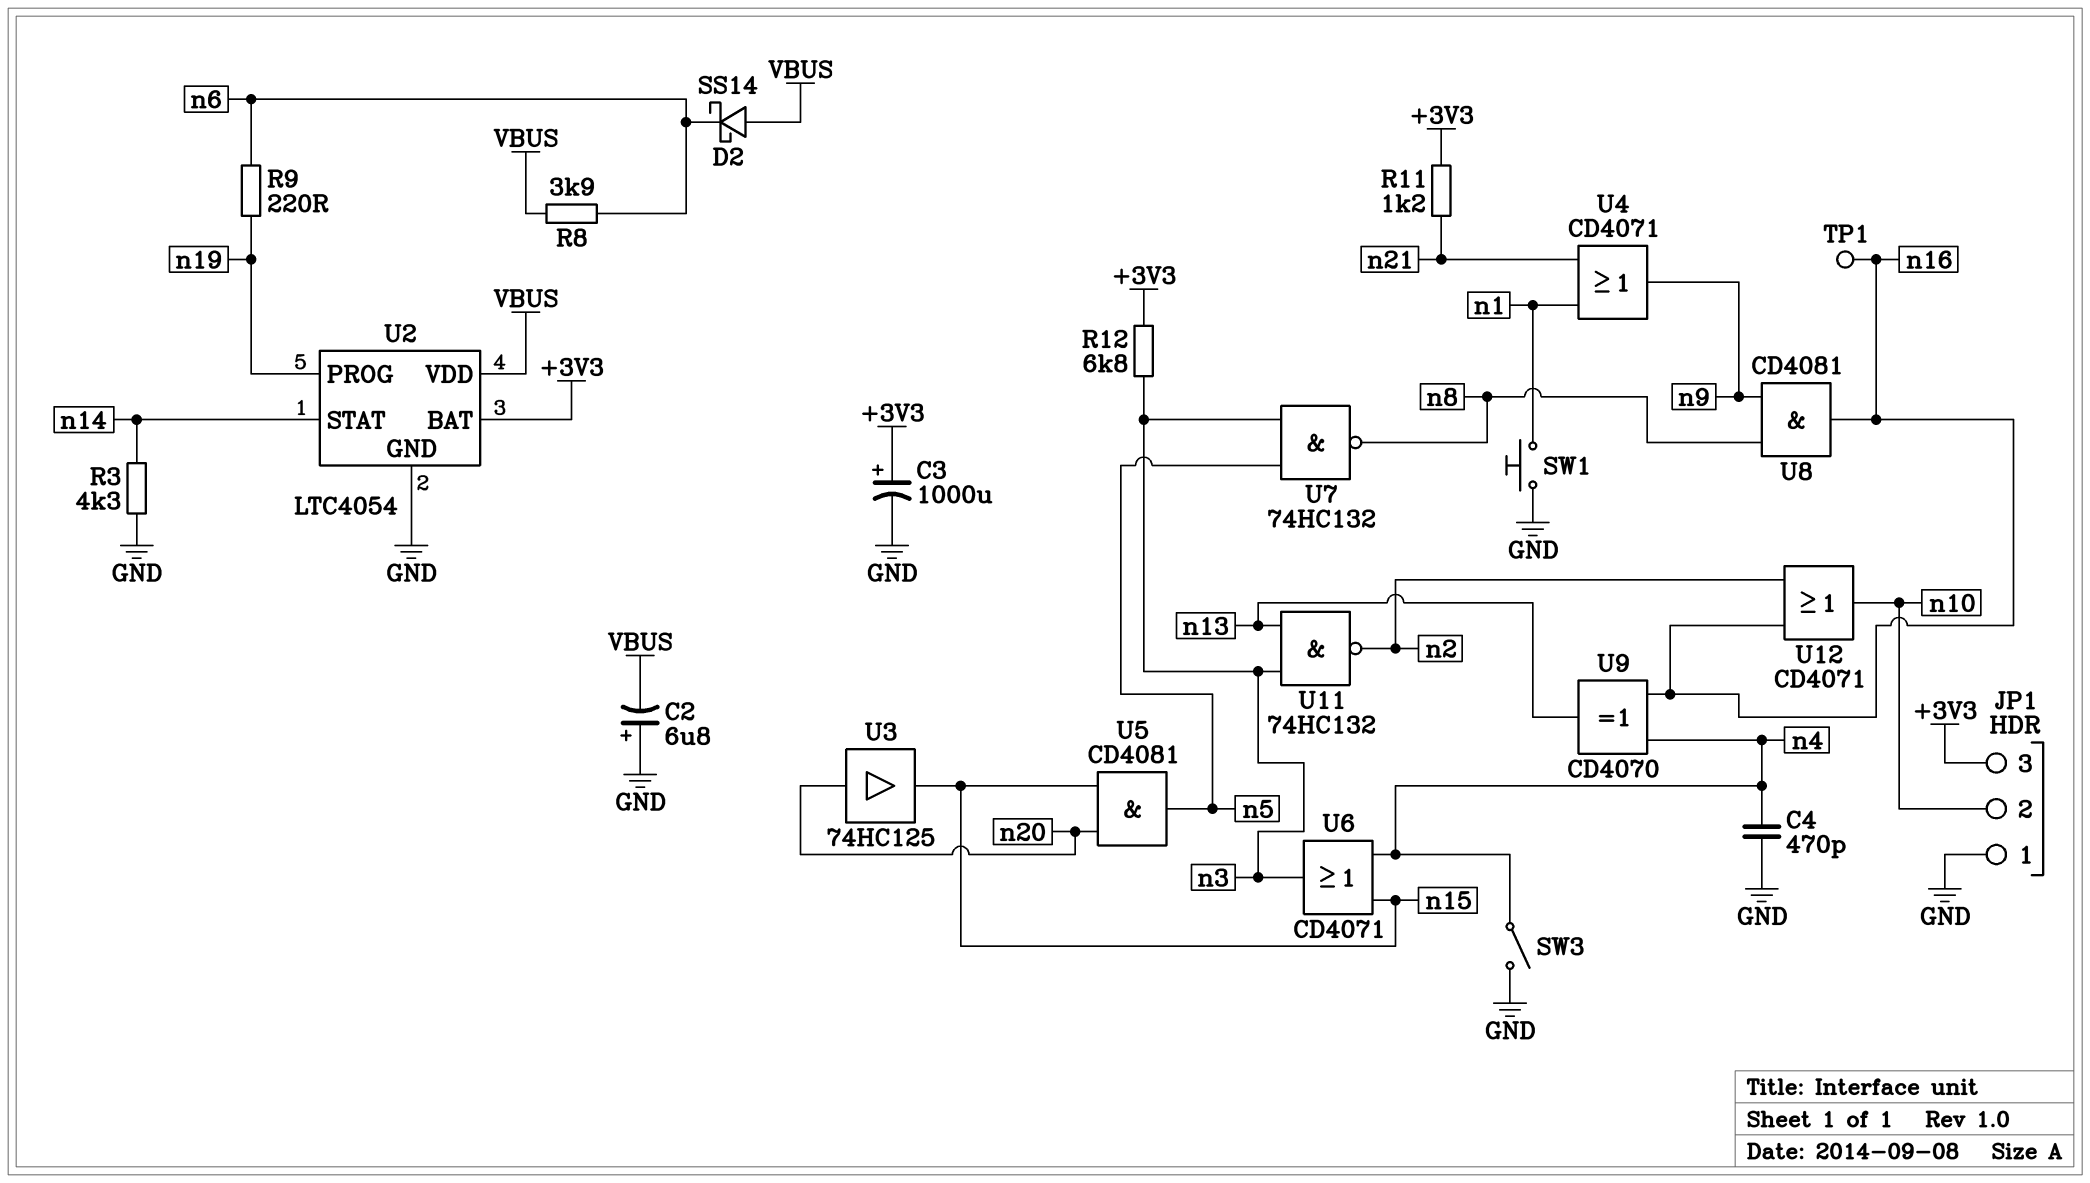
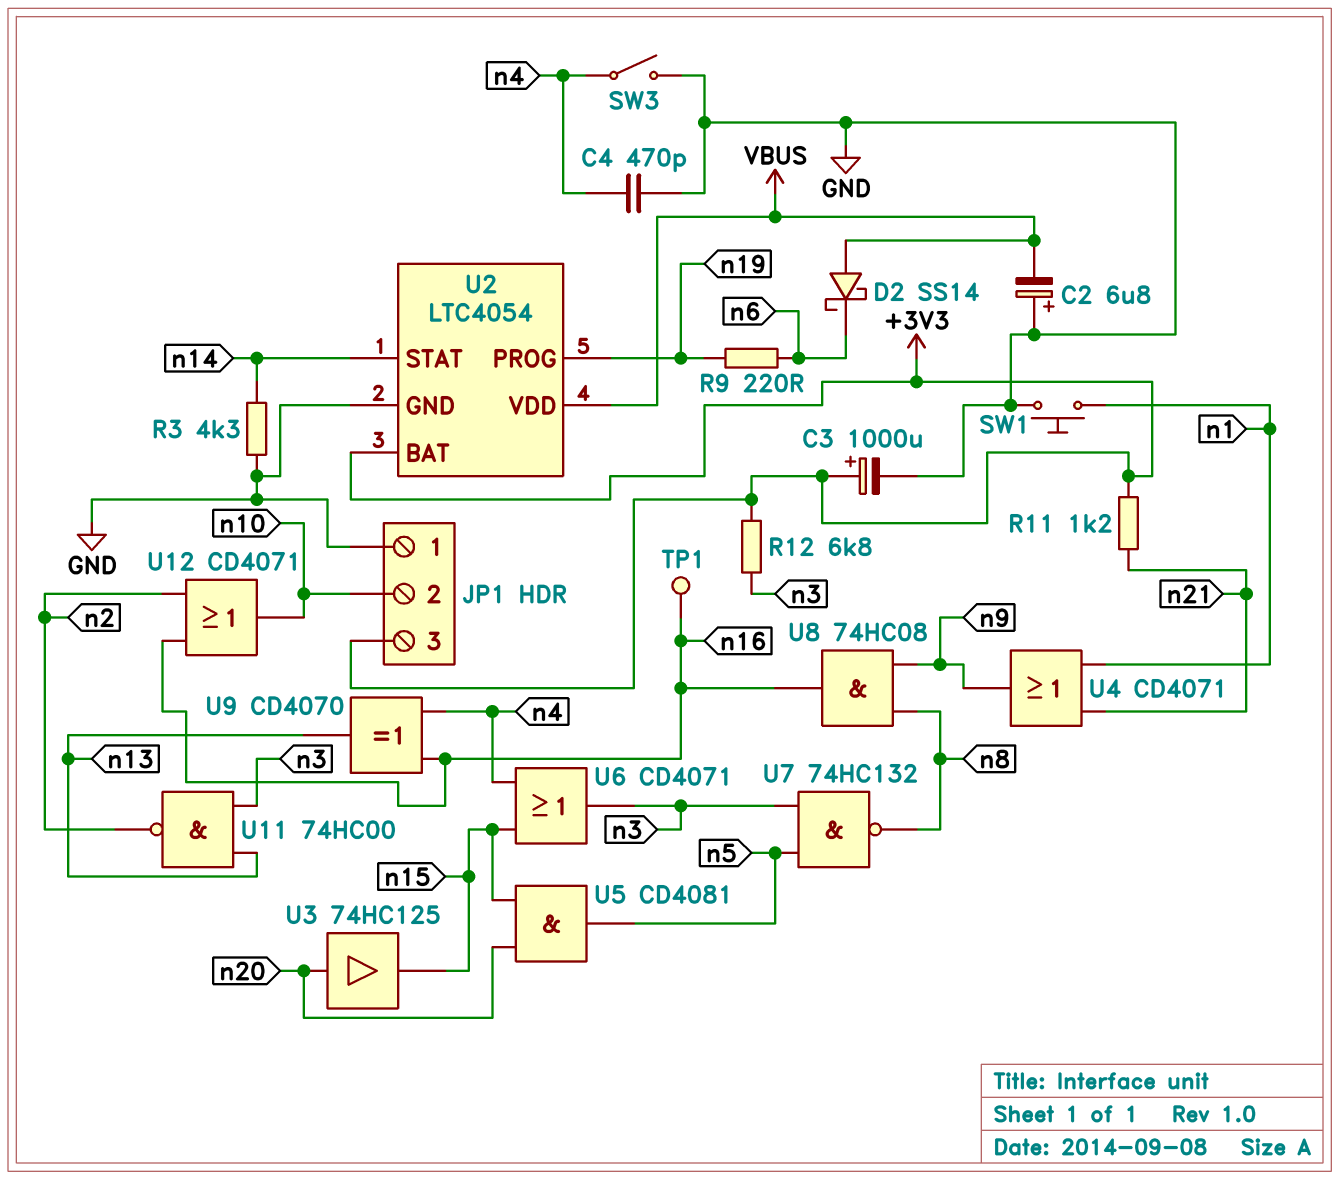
R8: 3.9k (VBUS, n6) -> none
U8: AND CD4081 (in n8, in n9, out n16) -> AND 74HC08 (in n8, in n9, out n16)
U11: NAND 74HC132 (in n3, in n13, out n2) -> NAND 74HC00 (in n3, in n13, out n2)

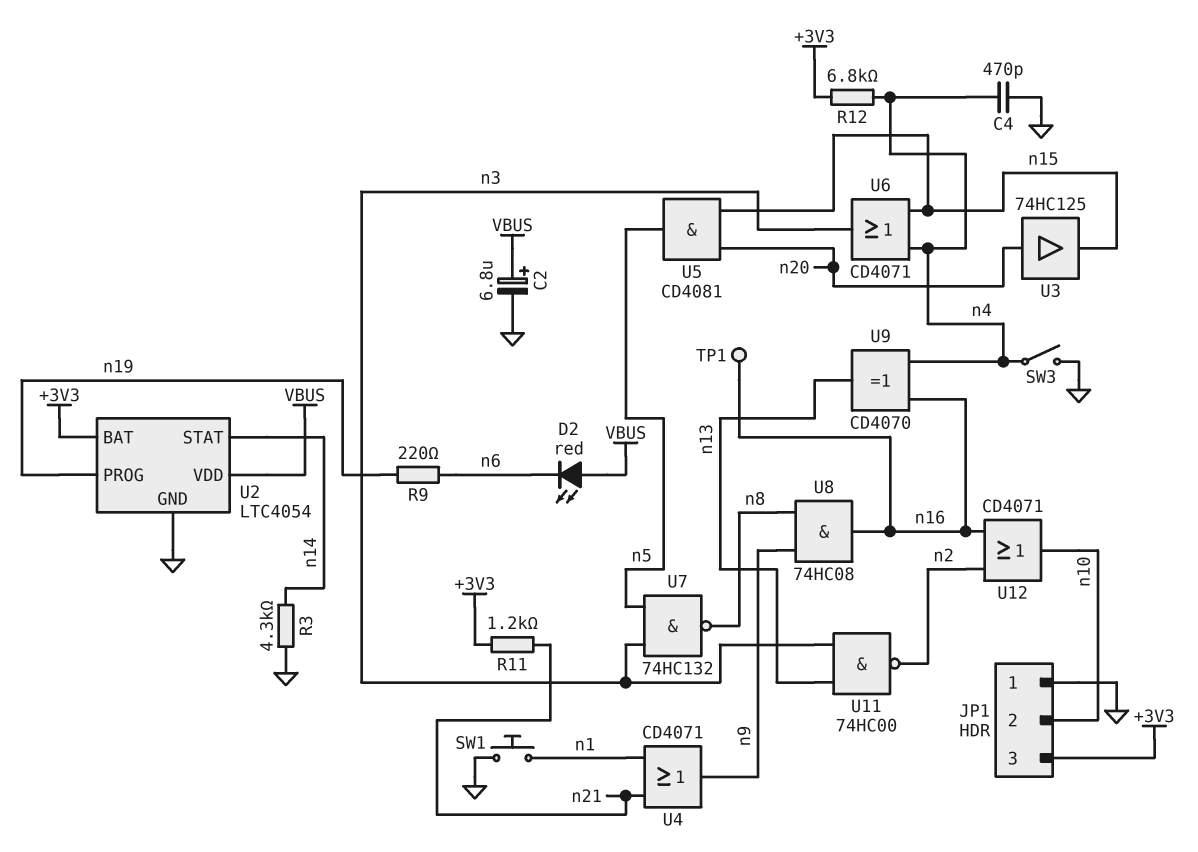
C2: 6.8uF (plus GND, minus VBUS) -> 6.8uF (plus VBUS, minus GND)
C3: 1000uF (plus +3V3, minus GND) -> none
D2: schottky SS14 (A VBUS, K n6) -> LED red (A VBUS, K n6)
R12: 6.8k (+3V3, n3) -> 6.8k (+3V3, n4)

